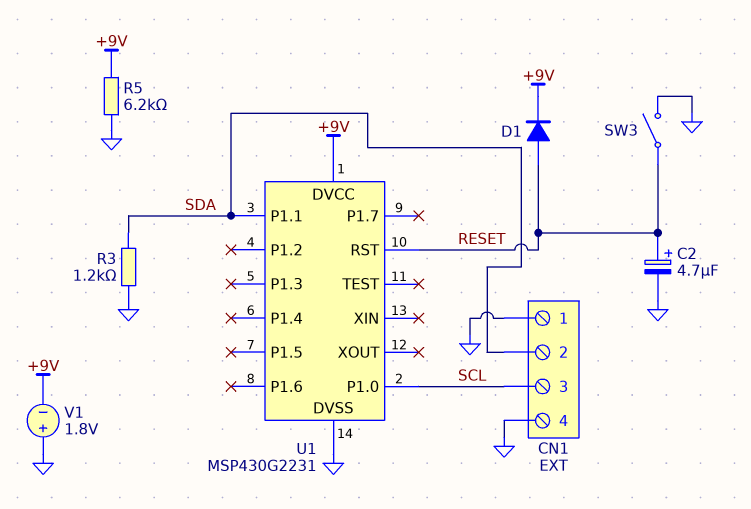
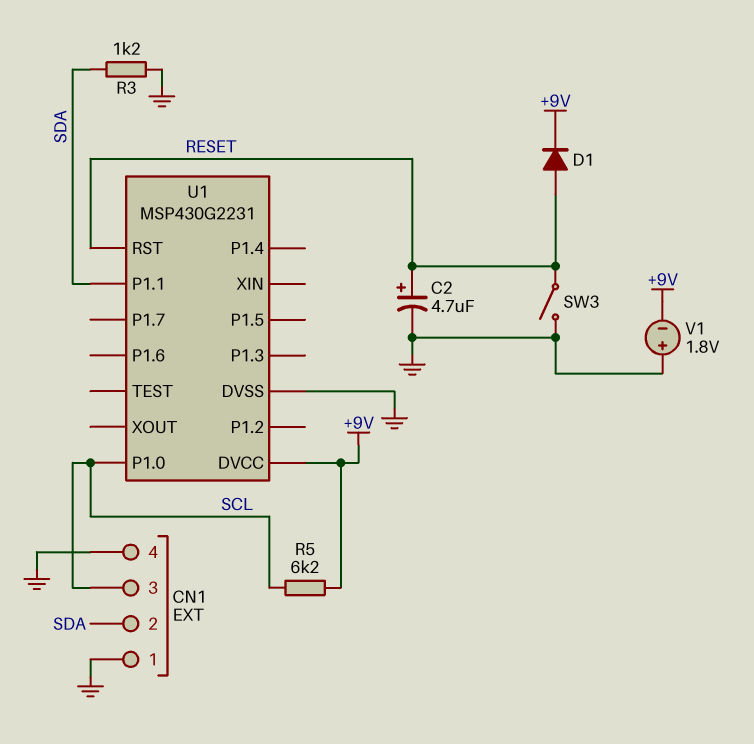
R5: 6.2k (+9V, GND) -> 6.2k (+9V, SCL)

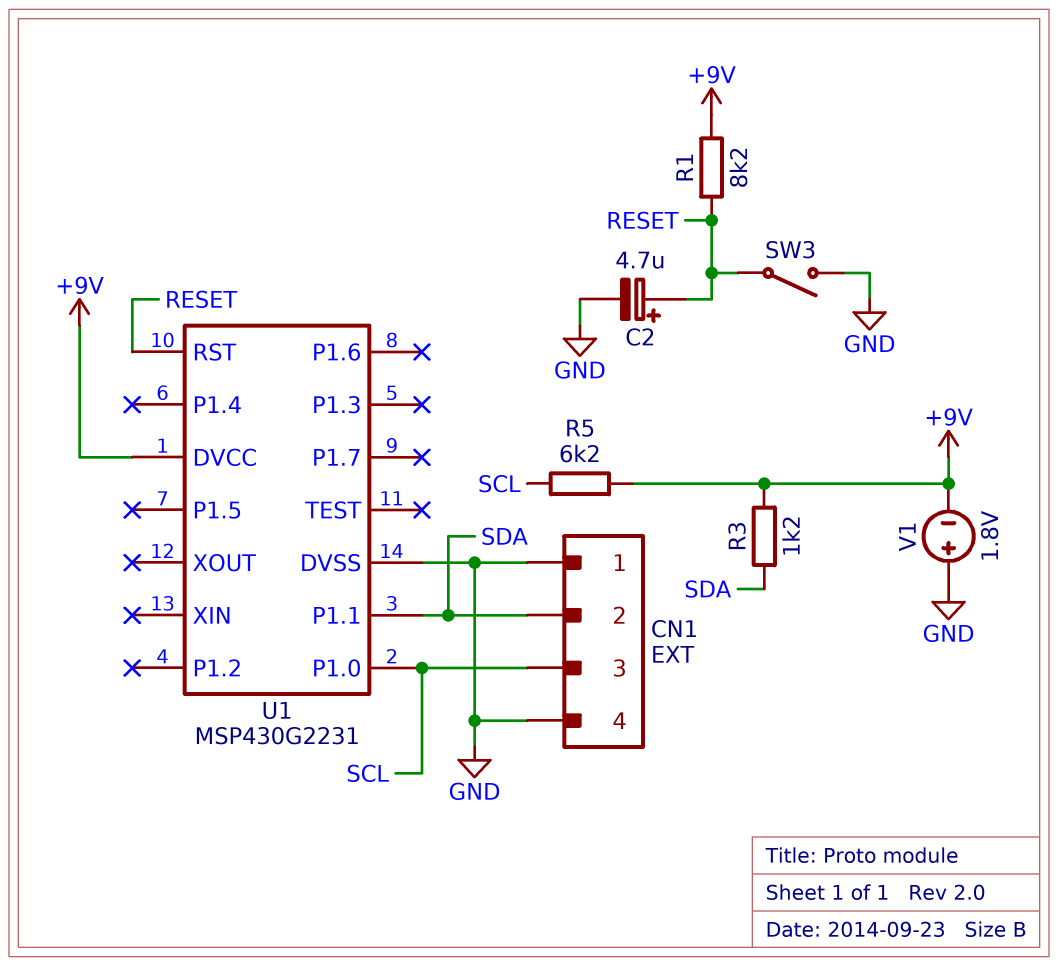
D1: diode (A RESET, K +9V) -> none
R1: none -> 8.2k (+9V, RESET)
R3: 1.2k (GND, SDA) -> 1.2k (+9V, SDA)

